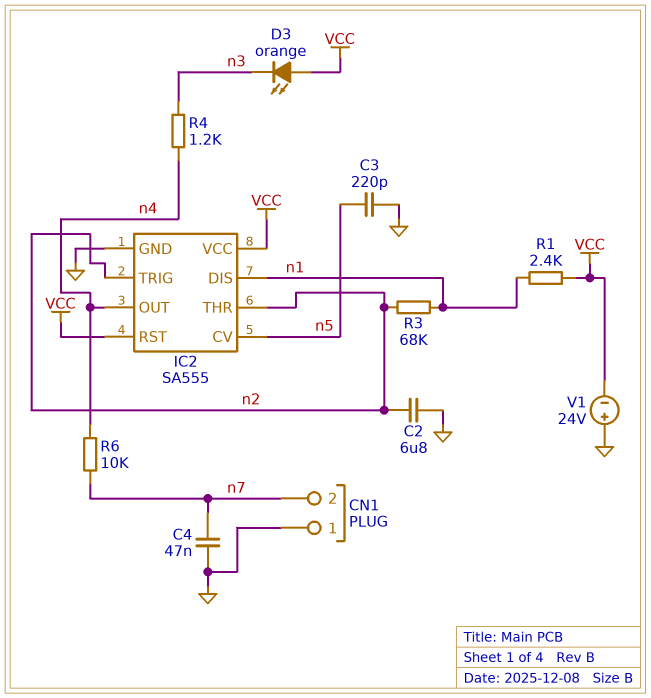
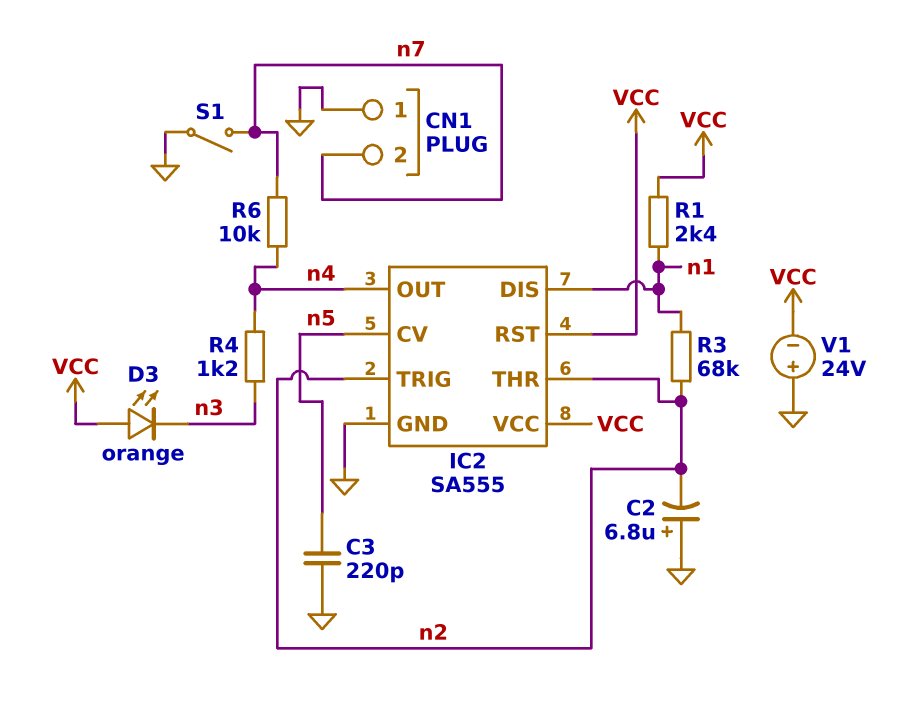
C2: 6.8uF (GND, n2) -> 6.8uF (plus GND, minus n2)
C4: 47nF (GND, n7) -> none
S1: none -> switch (GND, n7)

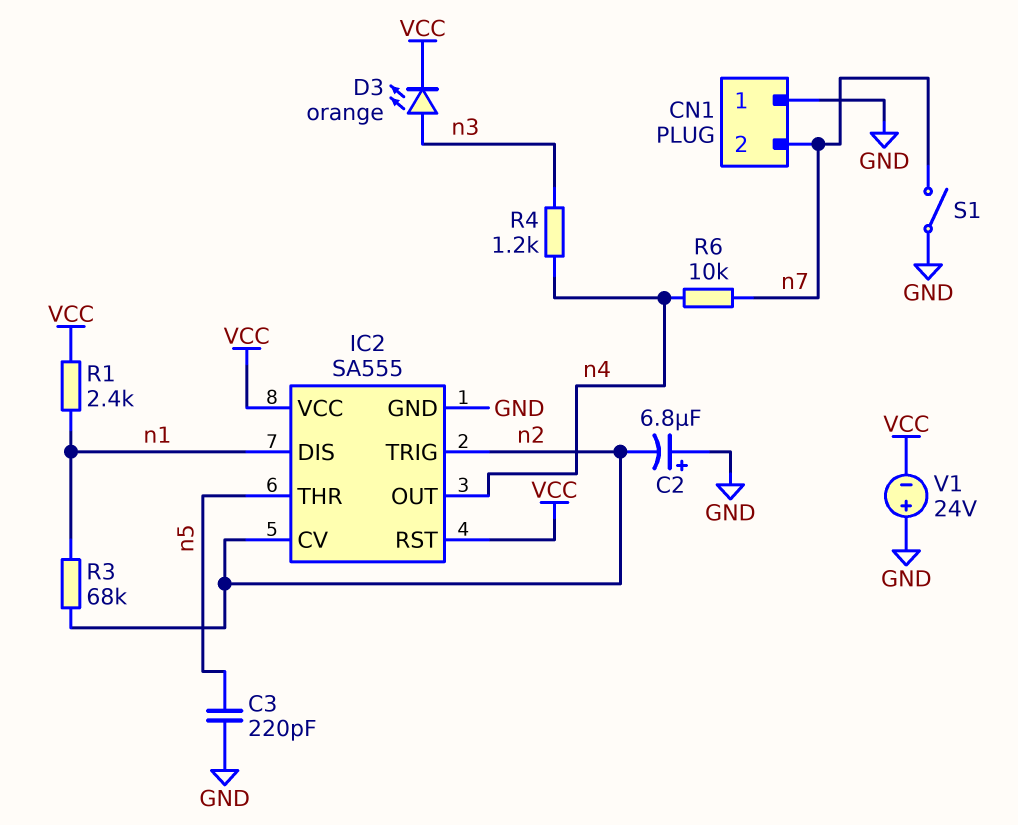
D3: LED orange (A VCC, K n3) -> LED orange (A n3, K VCC)
IC2 pin CV: n5 -> n2
IC2 pin THR: n2 -> n5

